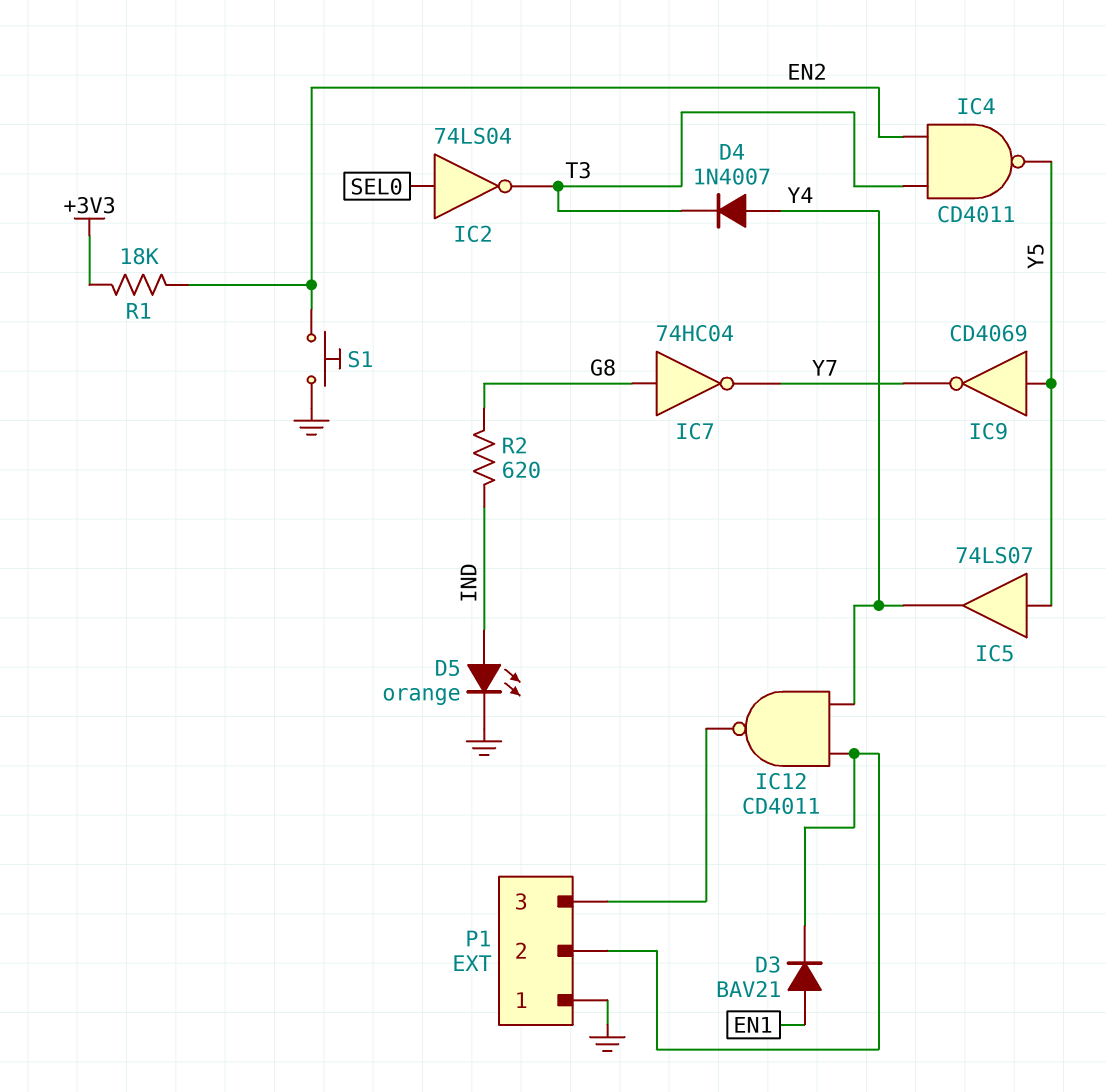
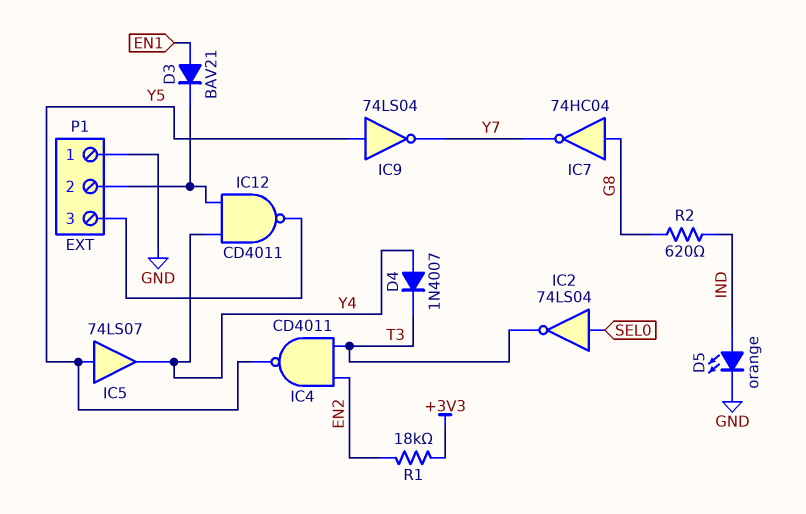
IC9: NOT CD4069 (in Y5, out Y7) -> NOT 74LS04 (in Y5, out Y7)
S1: button (EN2, GND) -> none

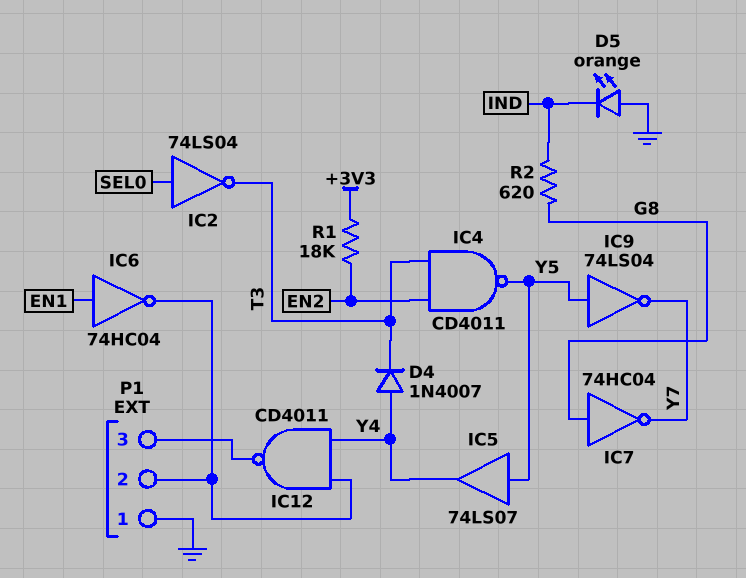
D3: diode BAV21 (A EN1, K P1/2) -> none
D5: LED orange (A IND, K GND) -> LED orange (A GND, K IND)
IC6: none -> NOT 74HC04 (in EN1, out P1/2)

